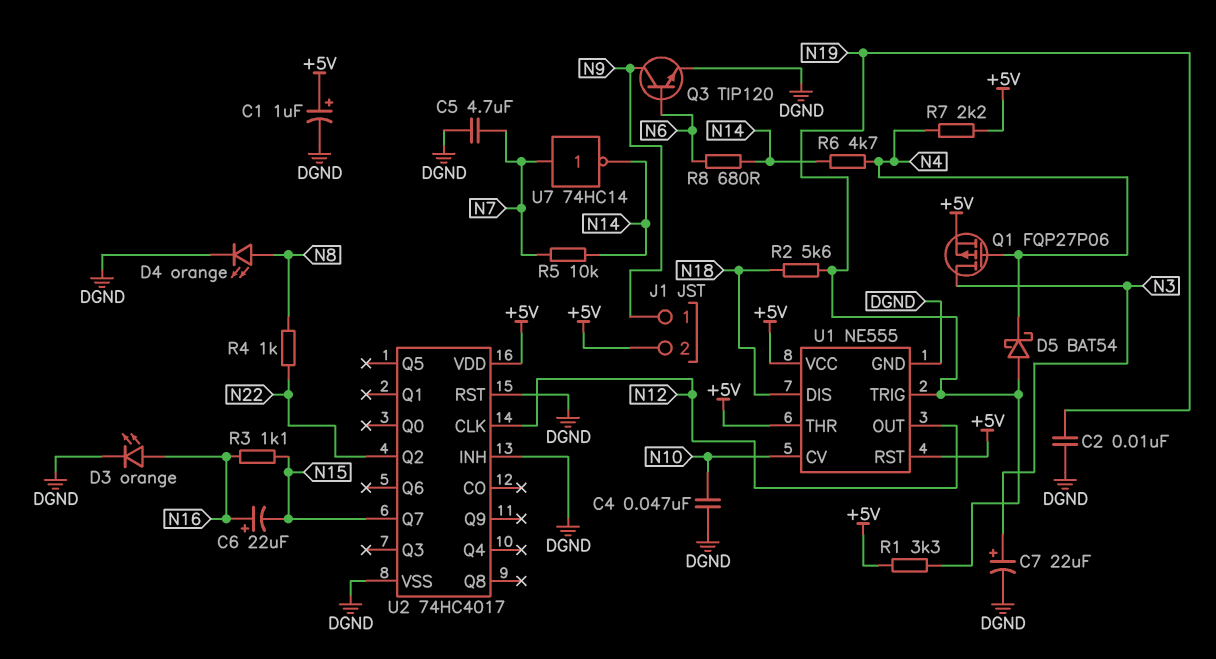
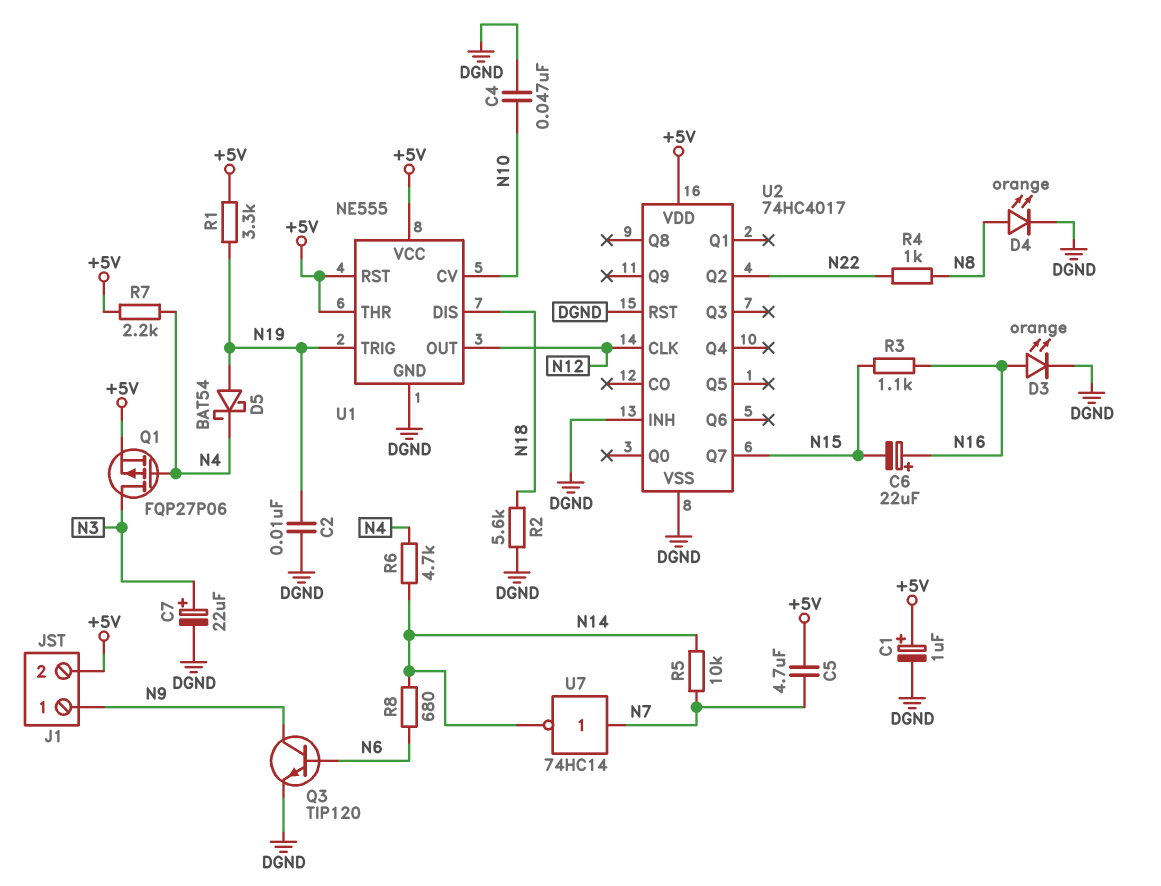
C5: 4.7uF (DGND, N7) -> 4.7uF (+5V, N7)
R2: 5.6k (N18, N19) -> 5.6k (DGND, N18)

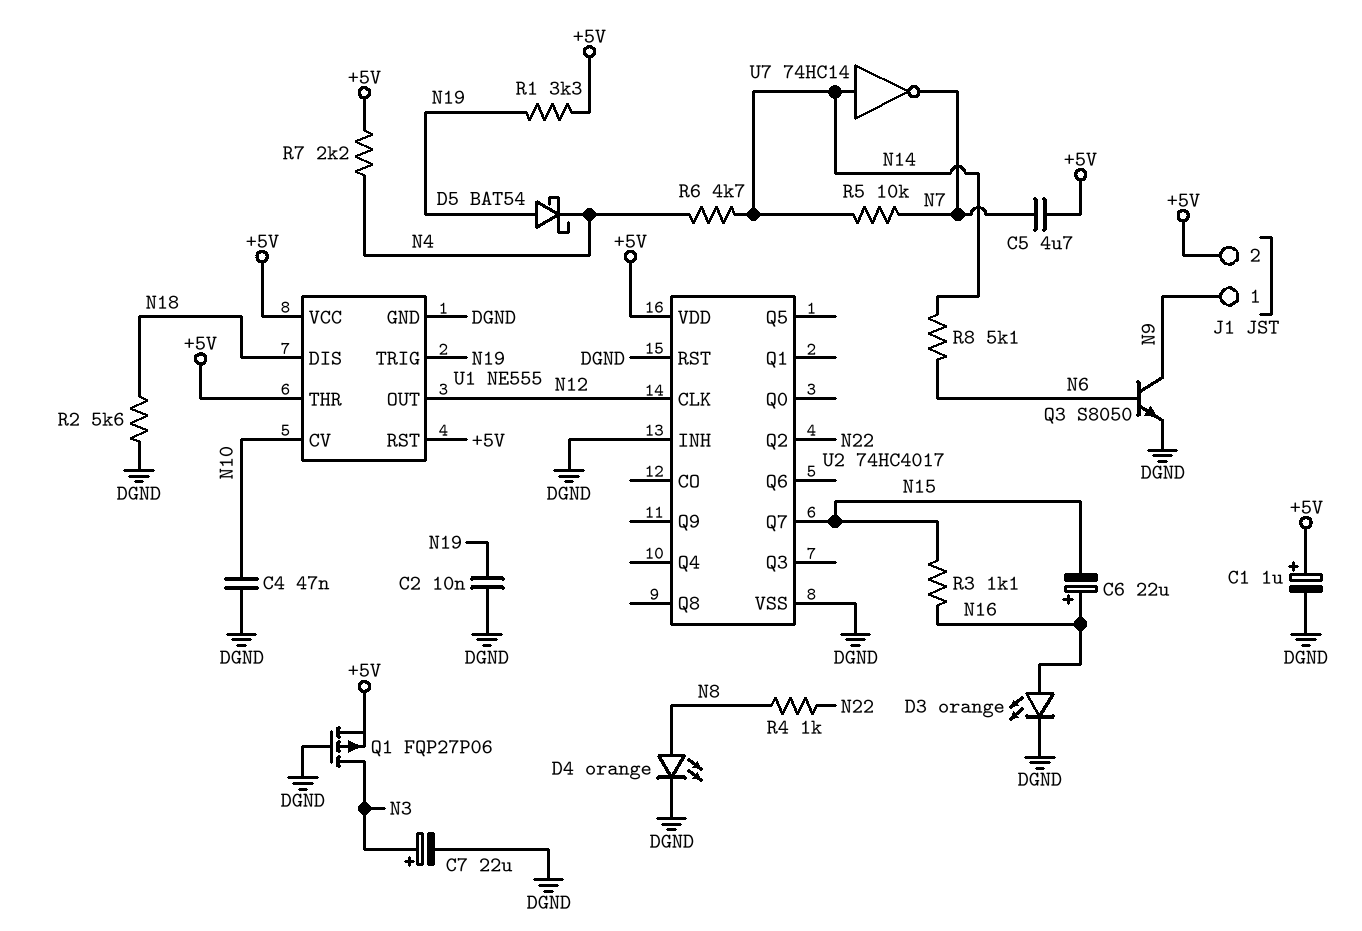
Q1: PMOS FQP27P06 (G N4, D N3, S +5V) -> PMOS FQP27P06 (G DGND, D N3, S +5V)
Q3: NPN TIP120 (B N6, C N9, E DGND) -> NPN S8050 (B N6, C N9, E DGND)
R8: 680 (N6, N14) -> 5.1k (N6, N14)
U7: NOT 74HC14 (in N7, out N14) -> NOT 74HC14 (in N14, out N7)

